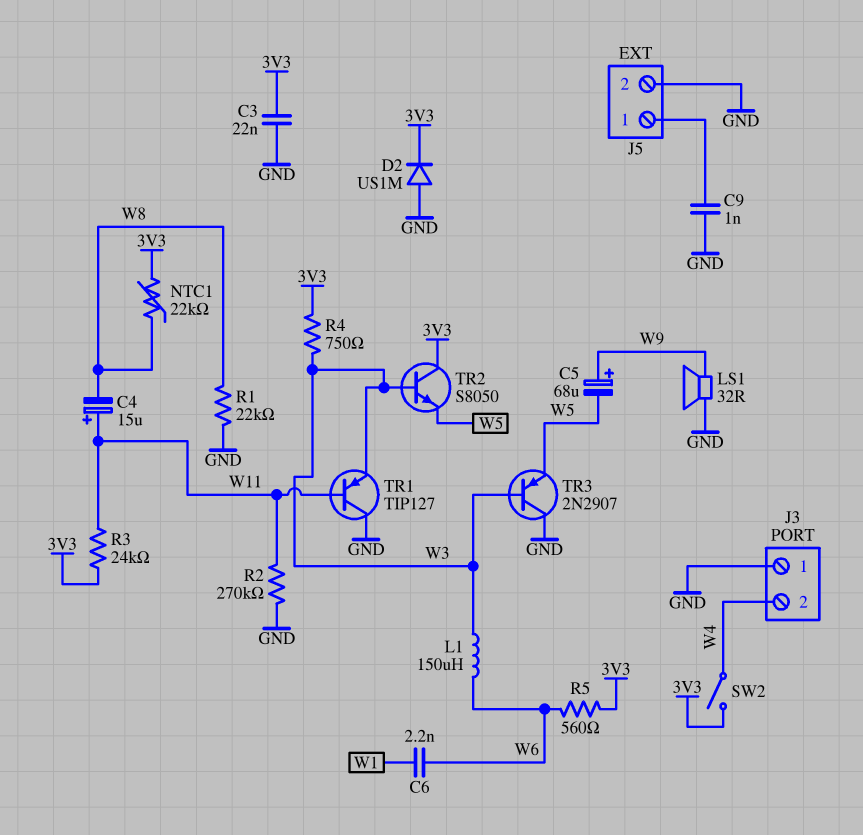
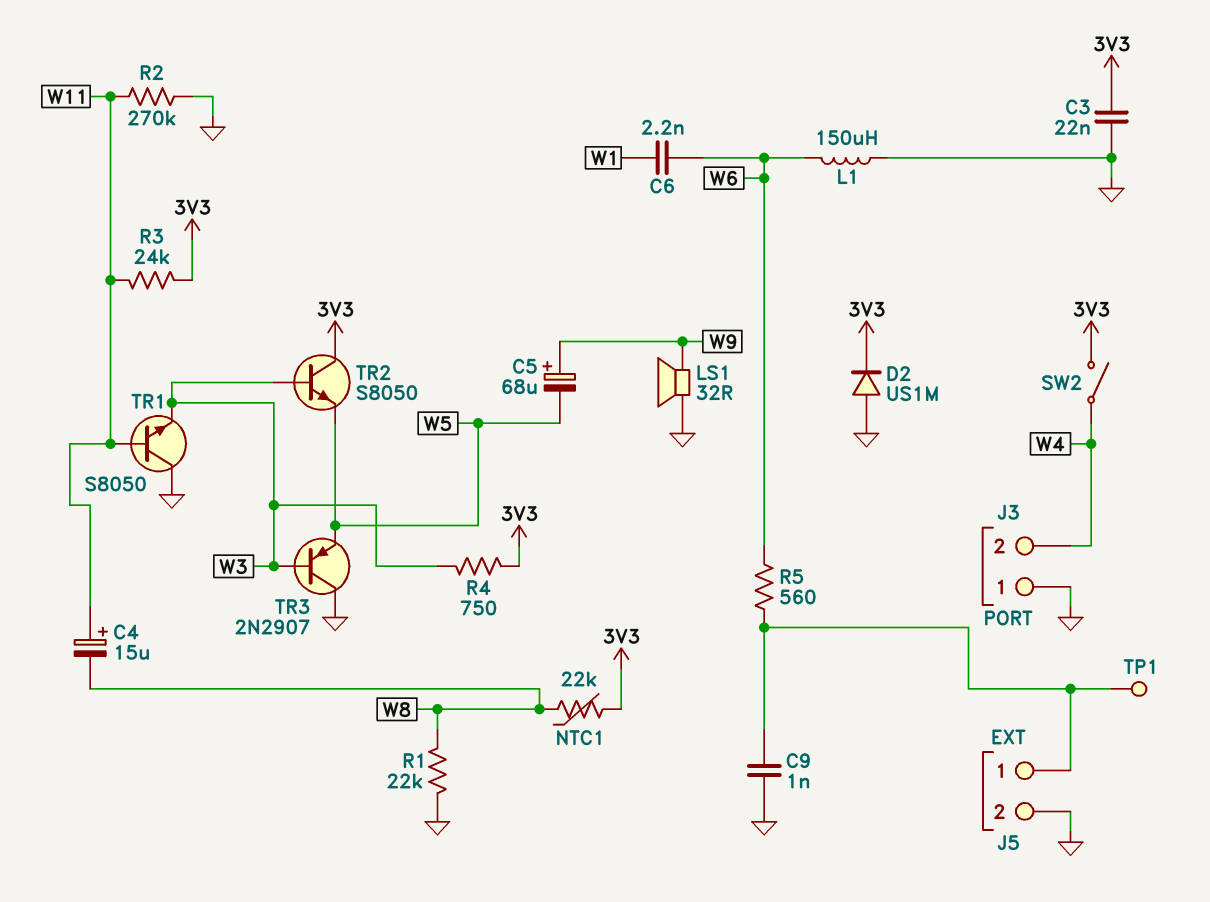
L1: 150uH (W3, W6) -> 150uH (GND, W6)
R5: 560 (3V3, W6) -> 560 (J5/1, W6)
TP1: none -> test point (J5/1)
TR1: PNP TIP127 (B W11, C GND, E W3) -> NPN S8050 (B W11, C GND, E W3)

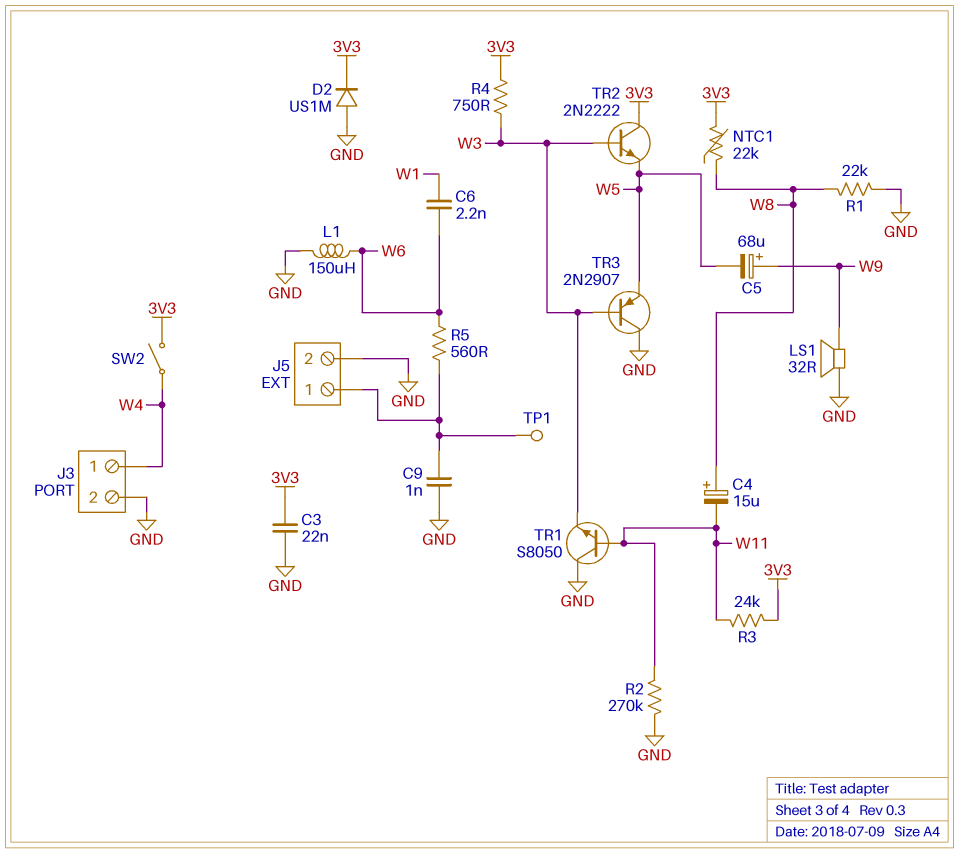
C4: 15uF (plus W11, minus W8) -> 15uF (plus W8, minus W11)
J3 pin 1: GND -> W4
J3 pin 2: W4 -> GND
TR2: NPN S8050 (B W3, C 3V3, E W5) -> NPN 2N2222 (B W3, C 3V3, E W5)

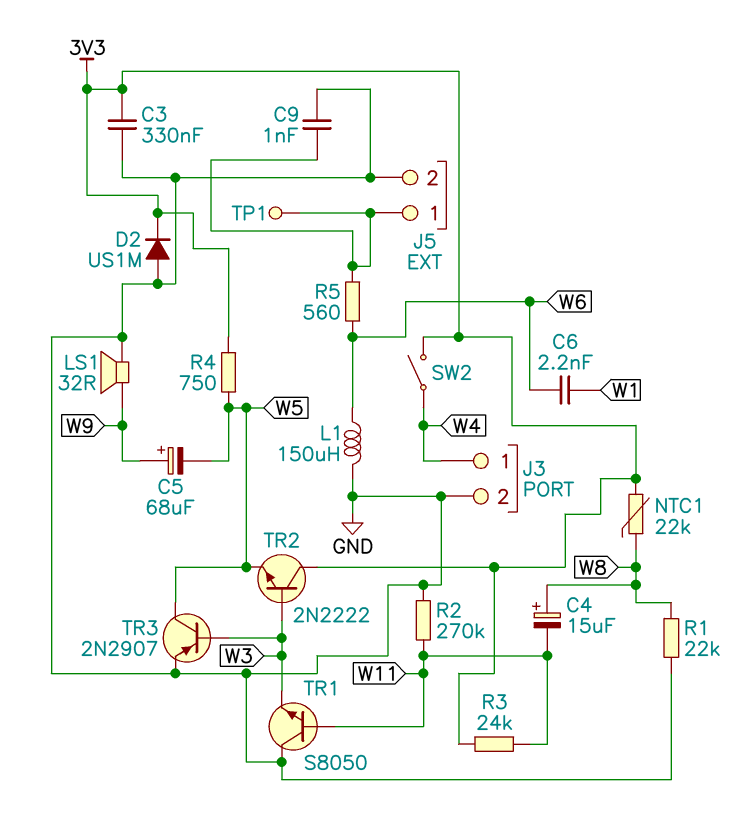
C3: 22nF (3V3, GND) -> 330nF (3V3, GND)
R4: 750 (3V3, W3) -> 750 (3V3, W5)
TR3: PNP 2N2907 (B W3, C GND, E W5) -> PNP 2N2907 (B W3, C W5, E GND)

